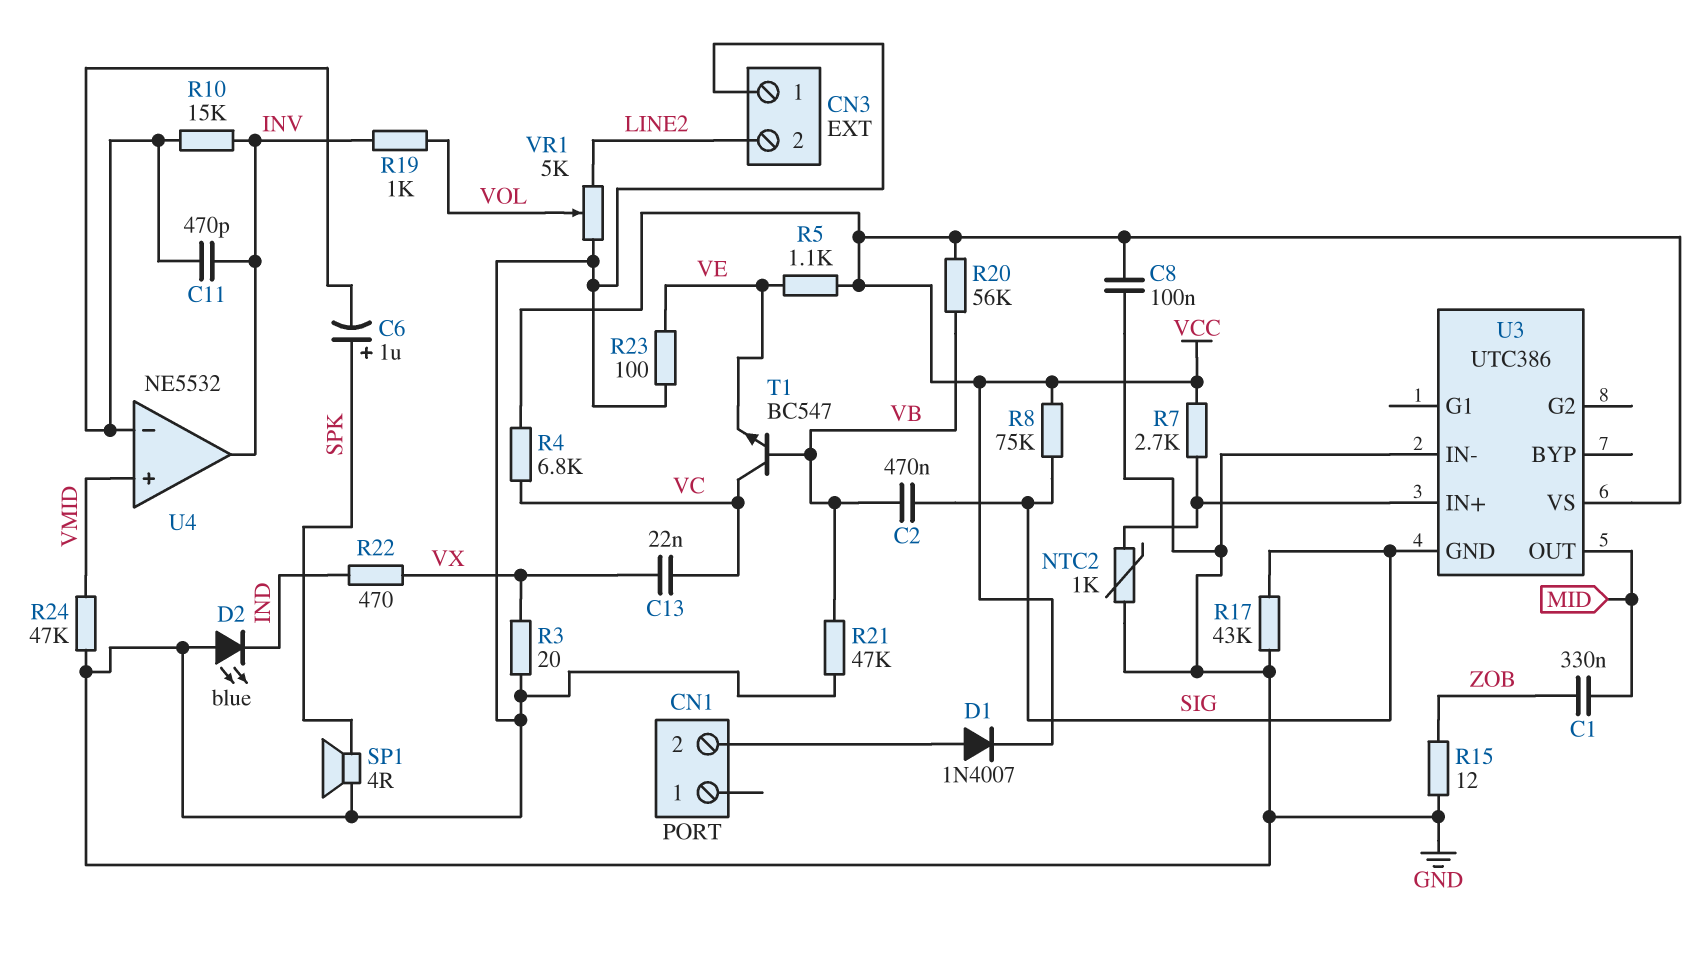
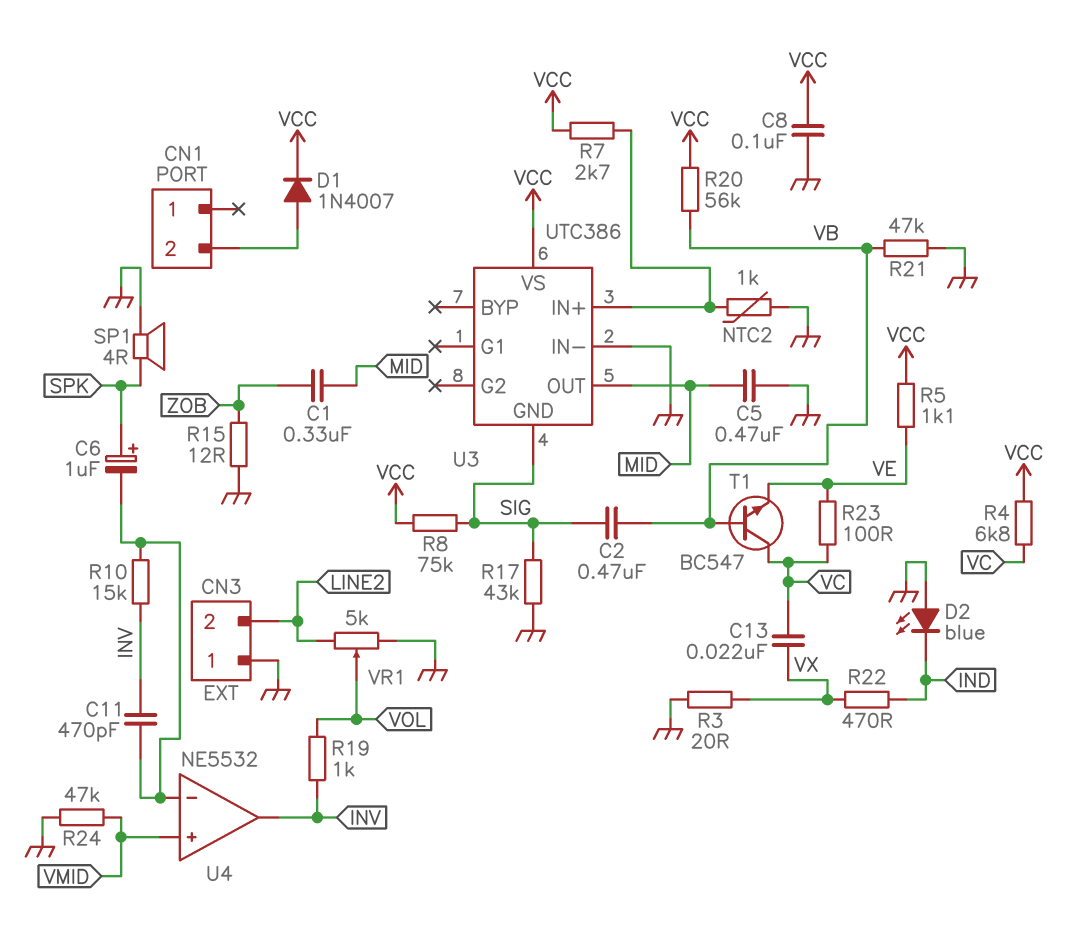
C5: none -> 470nF (GND, MID)
R23: 100 (GND, VE) -> 100 (VC, VE)

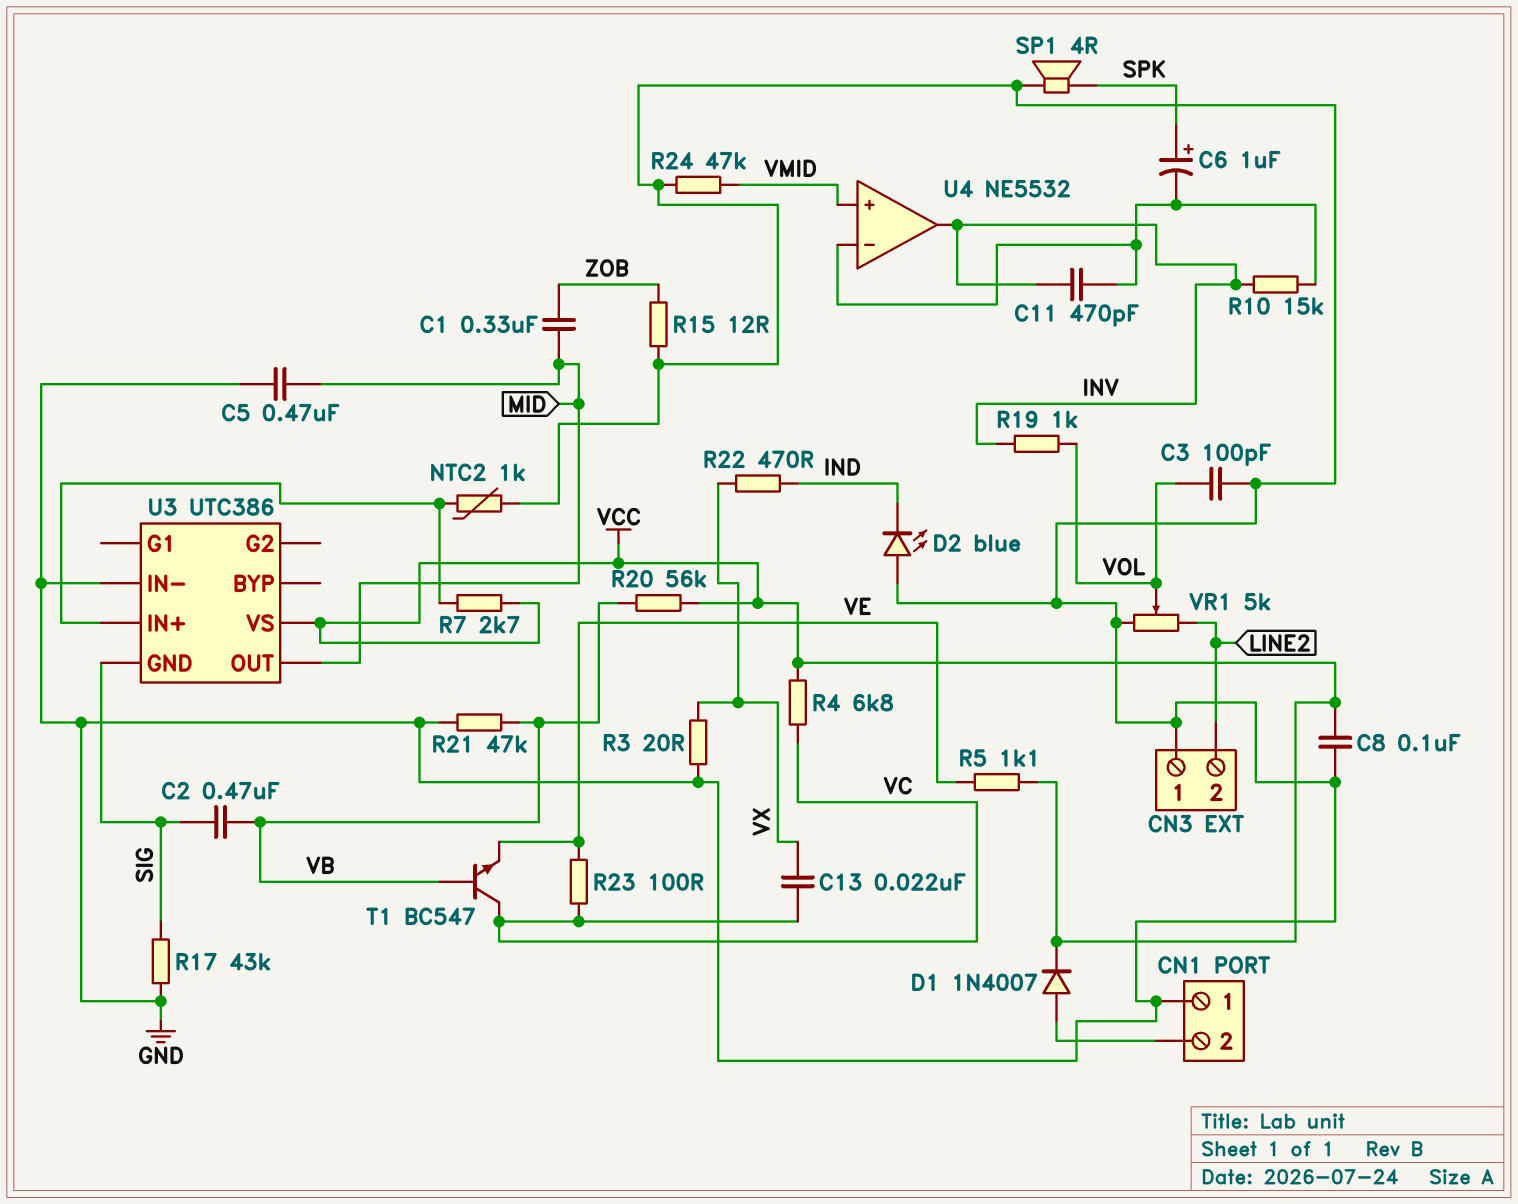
C3: none -> 100pF (GND, VOL)
CN1 pin 1: none -> GND
R8: 75k (SIG, VCC) -> none

